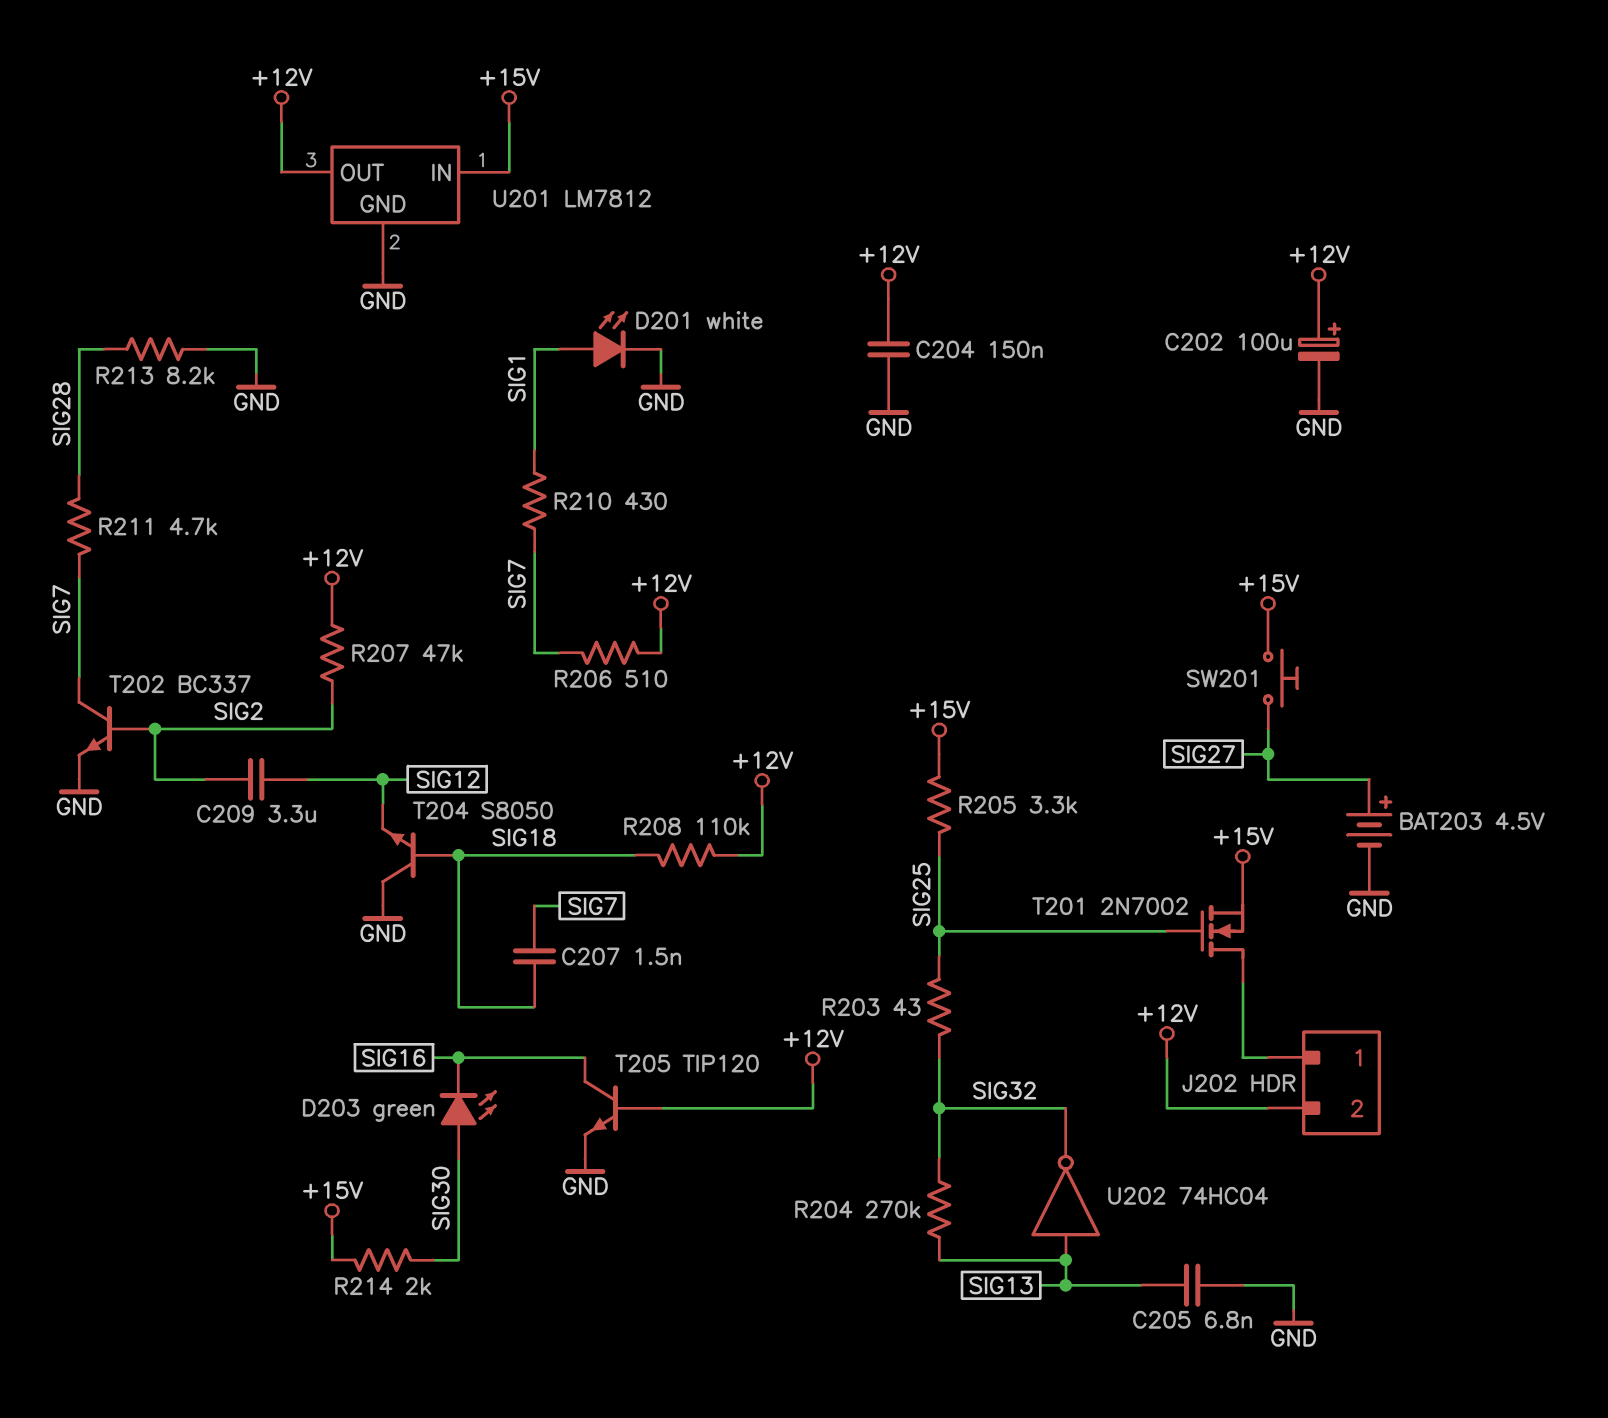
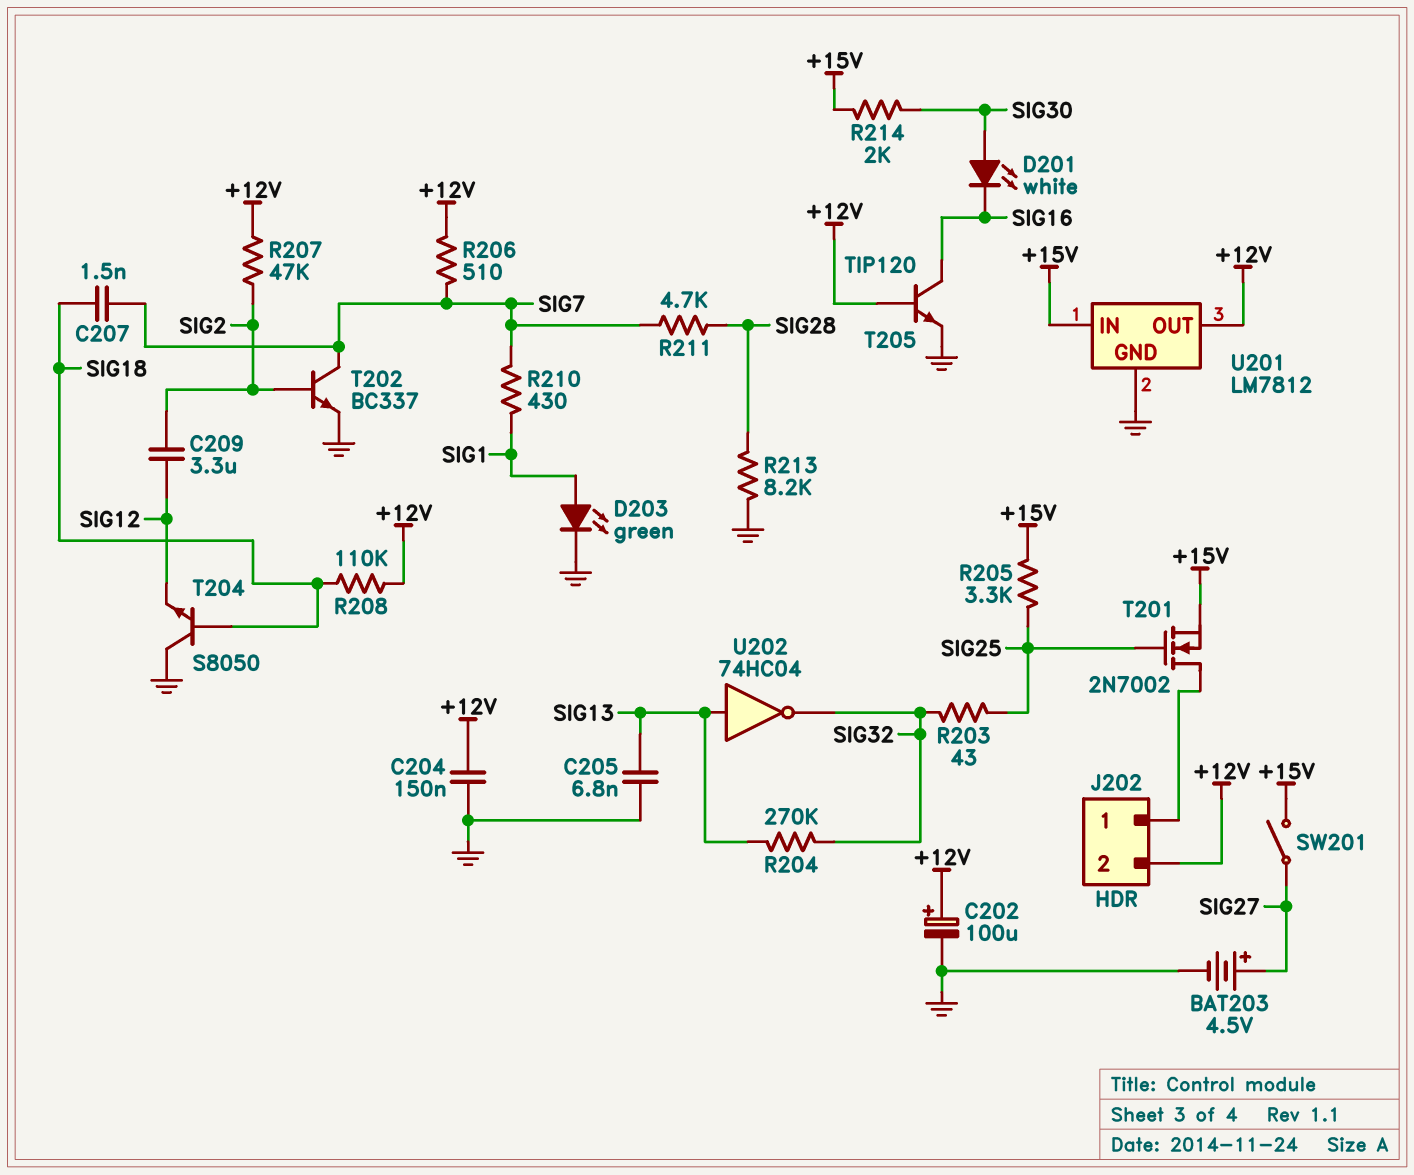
D201: LED white (A SIG1, K GND) -> LED white (A SIG30, K SIG16)
D203: LED green (A SIG30, K SIG16) -> LED green (A SIG1, K GND)
SW201: button (+15V, SIG27) -> switch (+15V, SIG27)

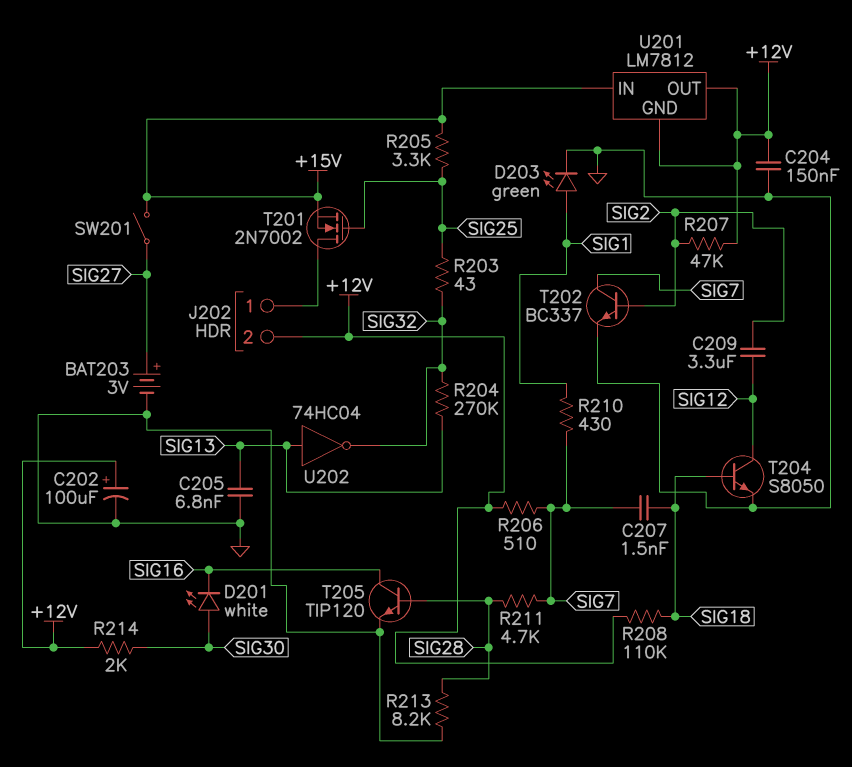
BAT203: 4.5V (plus SIG27, minus GND) -> 3V (plus SIG27, minus GND)
R214: 2k (+15V, SIG30) -> 2k (+12V, SIG30)
T204: NPN S8050 (B SIG18, C GND, E SIG12) -> NPN S8050 (B SIG18, C SIG12, E GND)
T205: NPN TIP120 (B +12V, C SIG16, E GND) -> NPN TIP120 (B SIG28, C SIG16, E GND)
U201 pin GND: GND -> +12V

